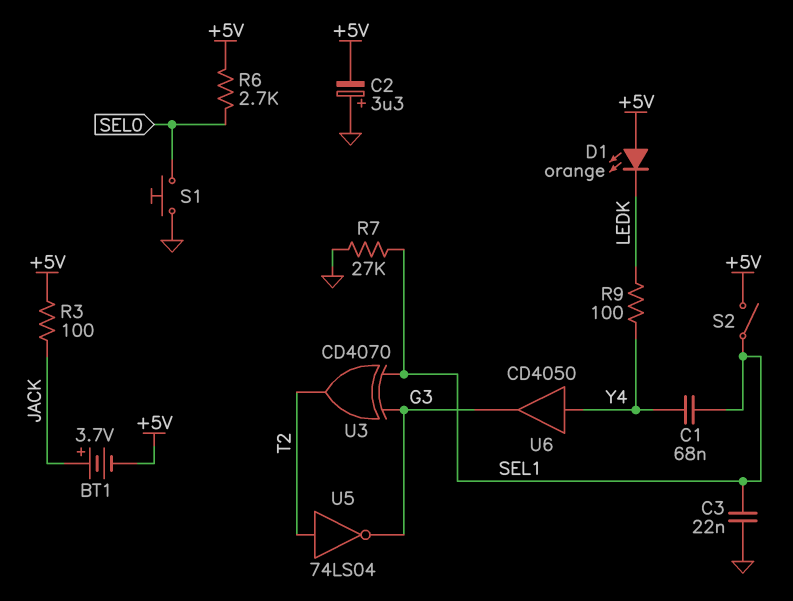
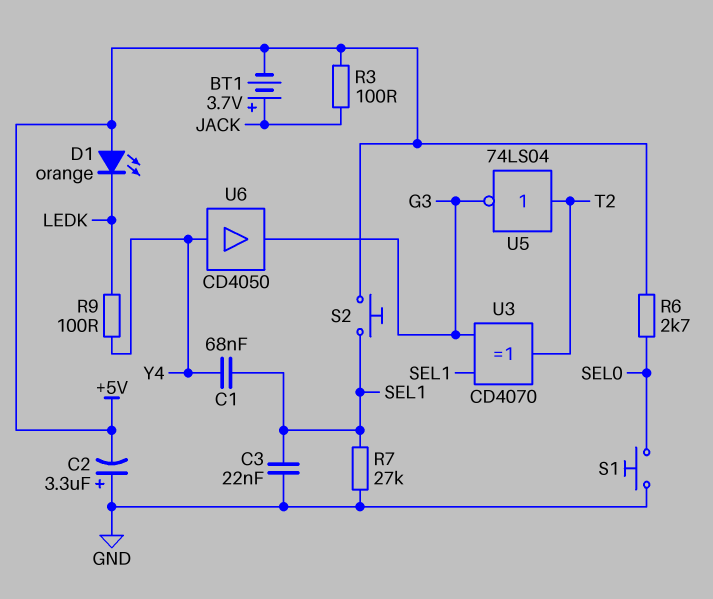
S2: switch (+5V, SEL1) -> button (+5V, SEL1)

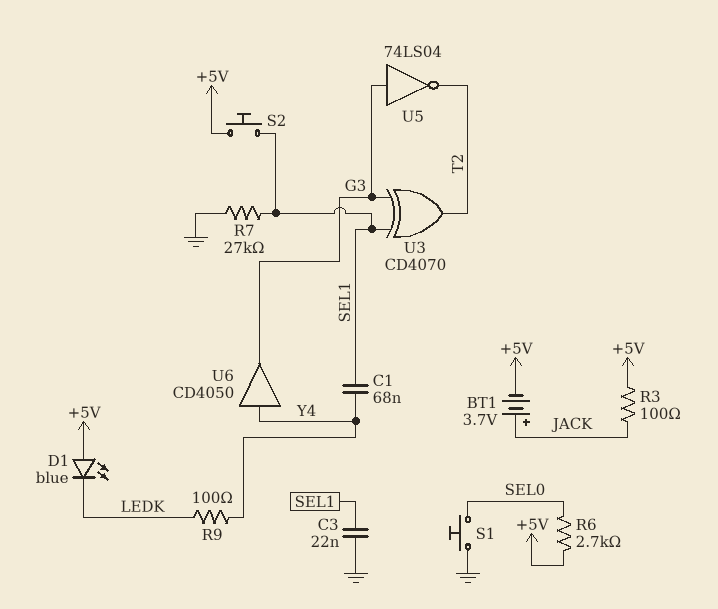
C2: 3.3uF (plus GND, minus +5V) -> none
D1: LED orange (A +5V, K LEDK) -> LED blue (A +5V, K LEDK)
U5: NOT 74LS04 (in T2, out G3) -> NOT 74LS04 (in G3, out T2)

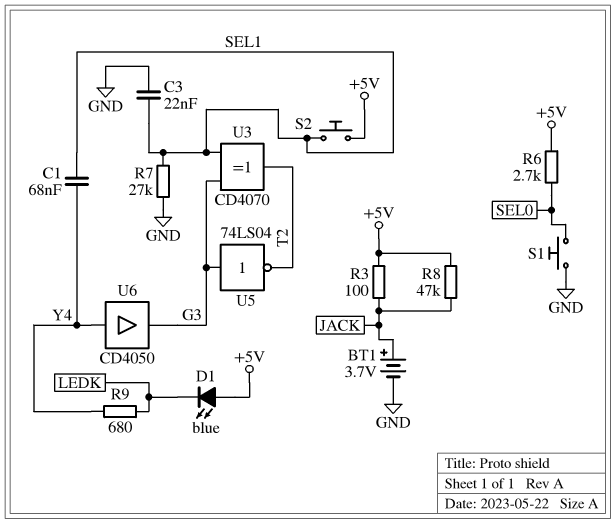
BT1: 3.7V (plus JACK, minus +5V) -> 3.7V (plus JACK, minus GND)
R8: none -> 47k (+5V, JACK)
R9: 100 (LEDK, Y4) -> 680 (LEDK, Y4)

